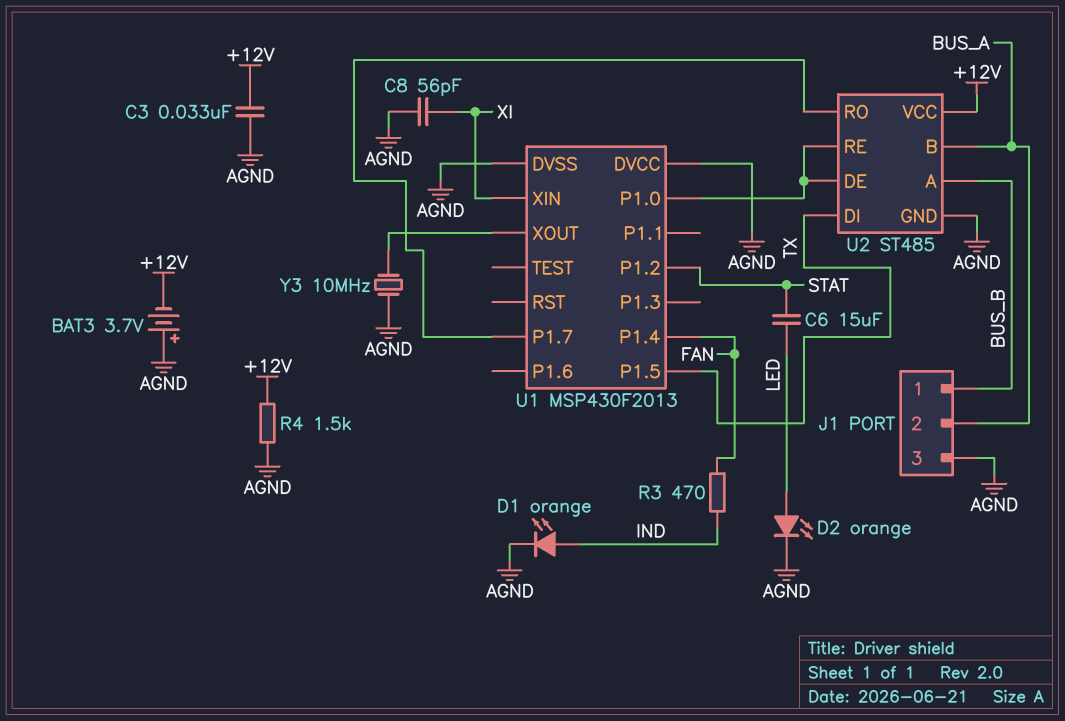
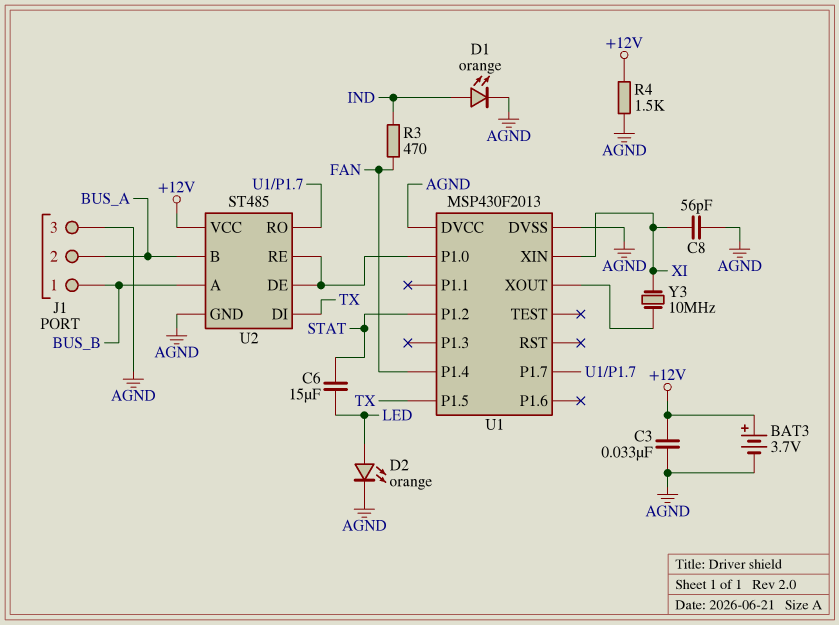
BAT3: 3.7V (plus AGND, minus +12V) -> 3.7V (plus +12V, minus AGND)
Y3: 10MHz (AGND, U1/XOUT) -> 10MHz (U1/XOUT, XI)

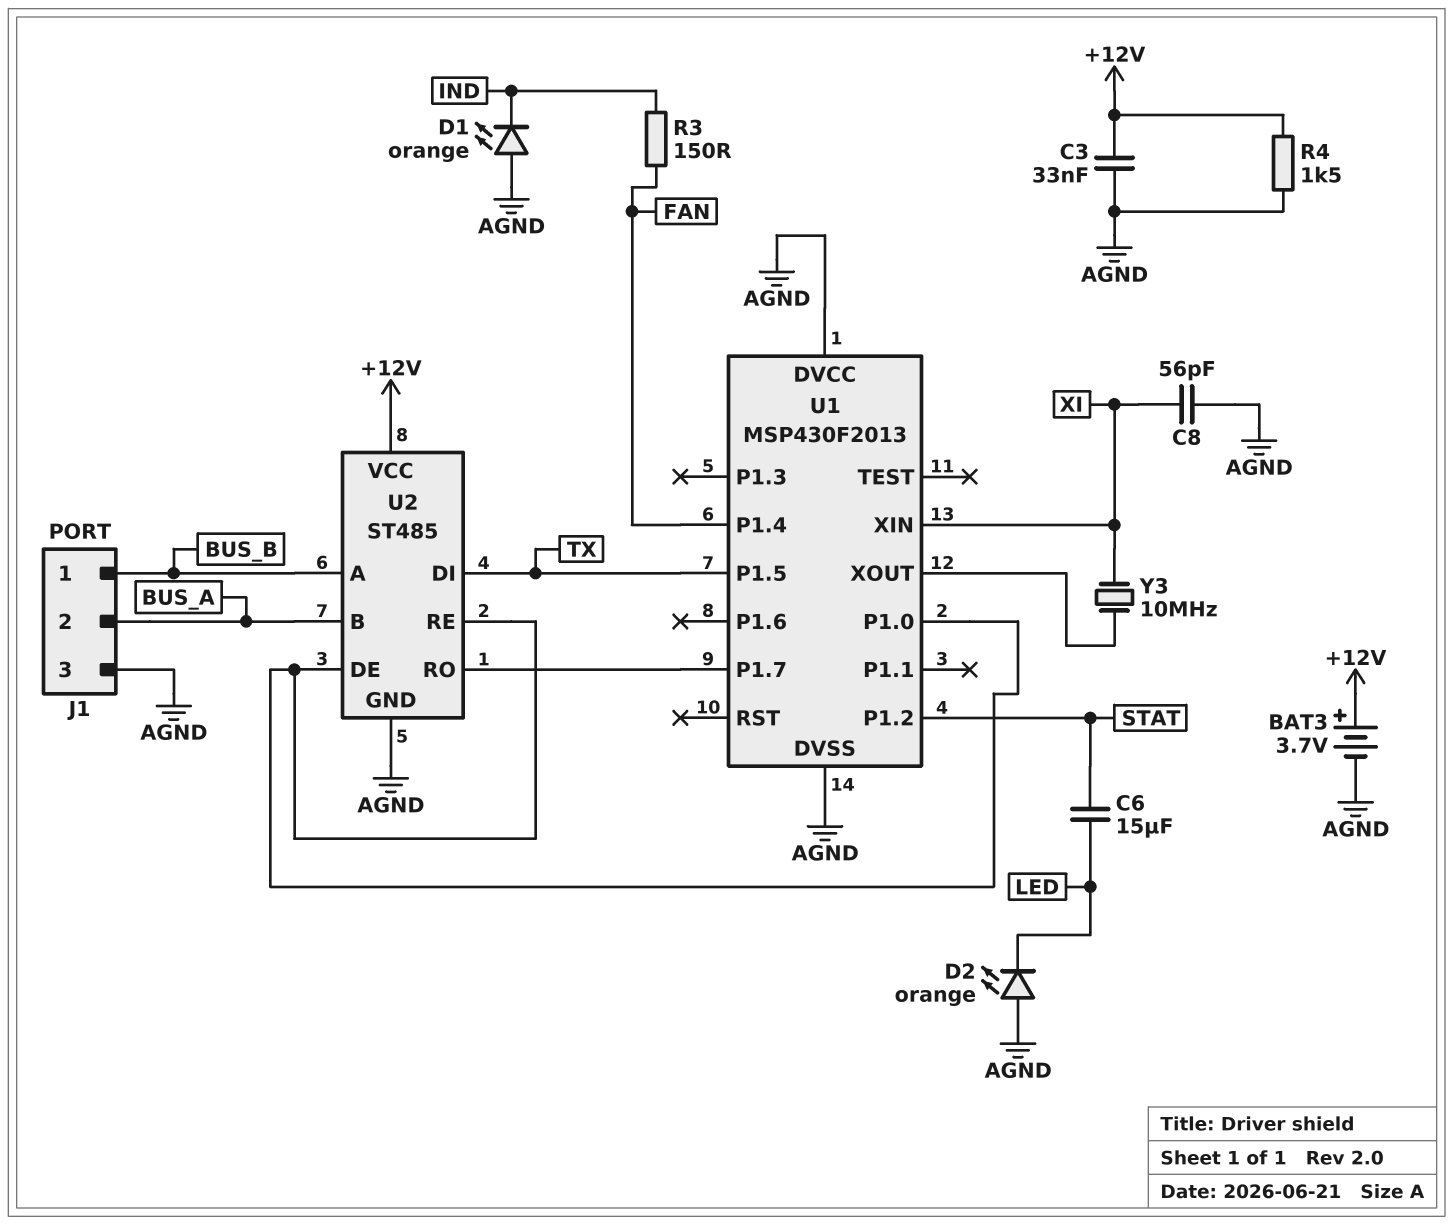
D1: LED orange (A IND, K AGND) -> LED orange (A AGND, K IND)
D2: LED orange (A LED, K AGND) -> LED orange (A AGND, K LED)
R3: 470 (FAN, IND) -> 150 (FAN, IND)

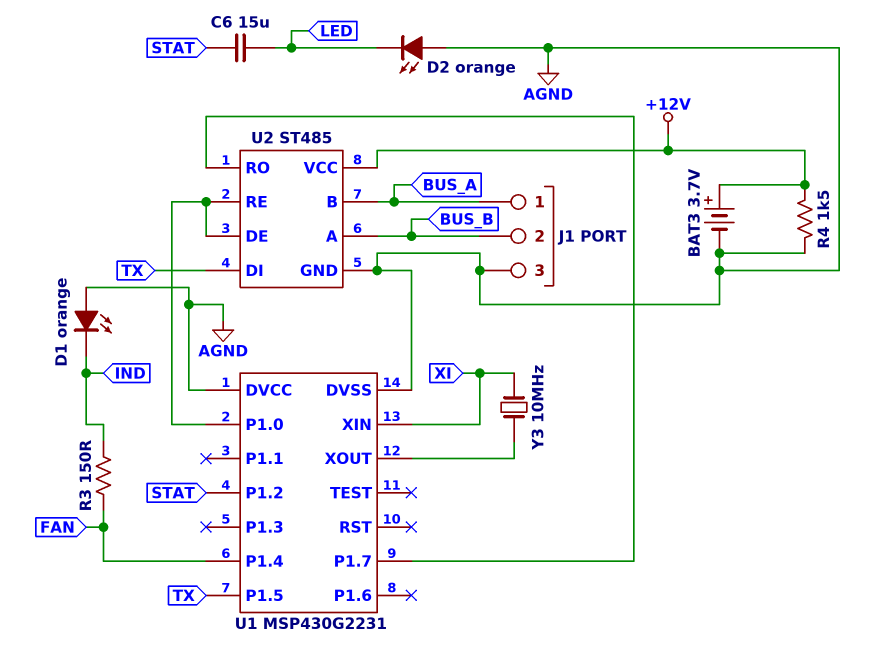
C3: 33nF (+12V, AGND) -> none
C8: 56pF (AGND, XI) -> none
J1 pin 1: BUS_B -> BUS_A
J1 pin 2: BUS_A -> BUS_B
U1: MSP430F2013 -> MSP430G2231

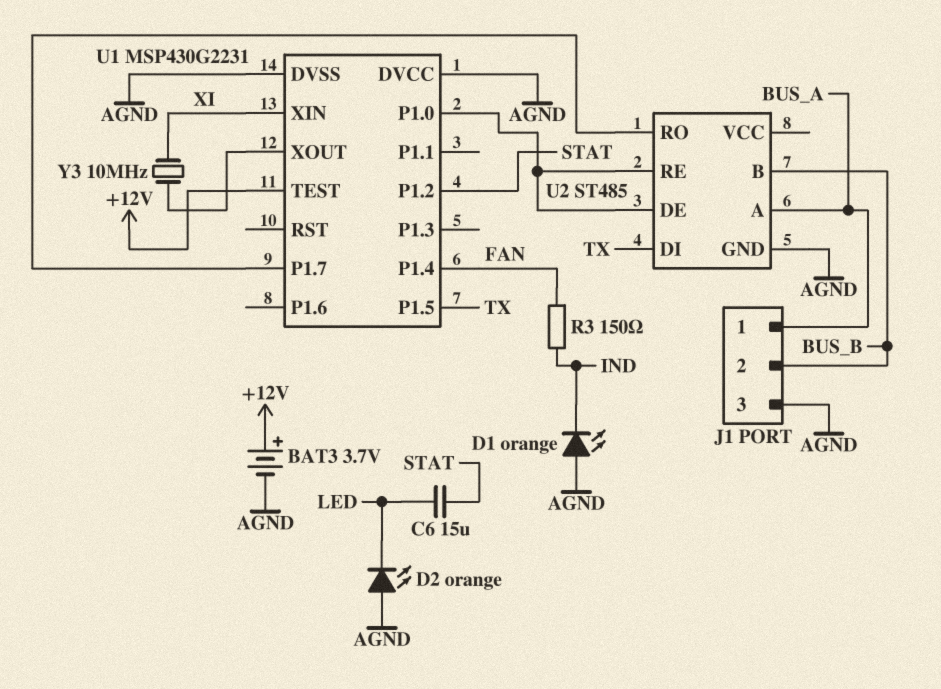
R4: 1.5k (+12V, AGND) -> none
U1 pin TEST: none -> +12V
U2 pin A: BUS_B -> BUS_A
U2 pin B: BUS_A -> BUS_B
U2 pin VCC: +12V -> none

